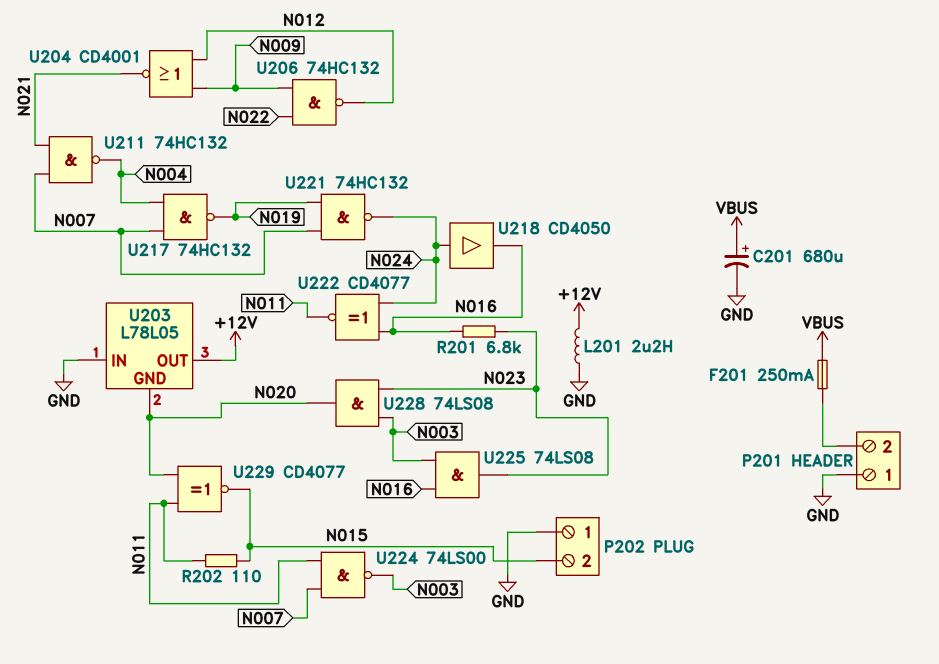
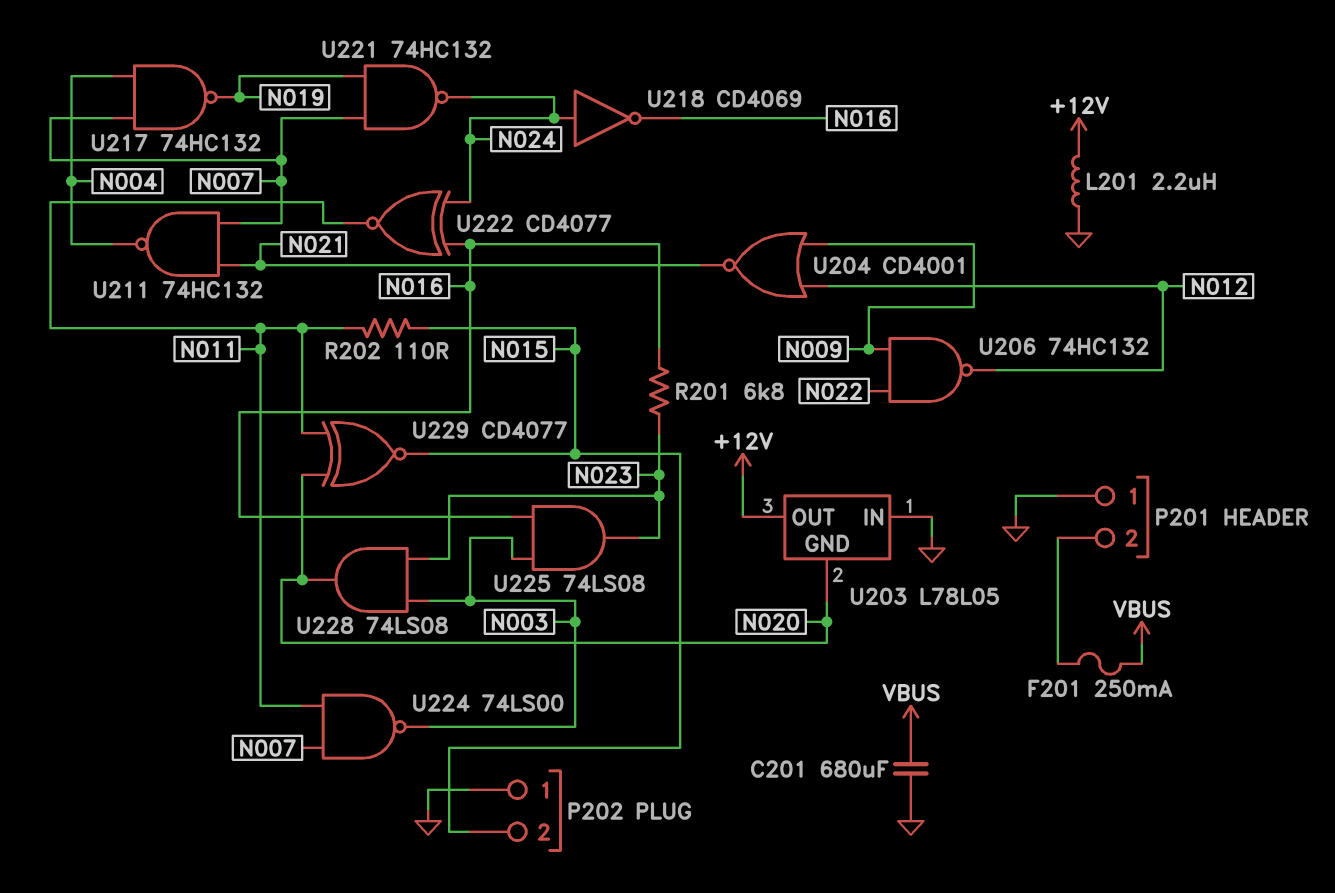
C201: 680uF (plus VBUS, minus GND) -> 680uF (GND, VBUS)
U218: buffer CD4050 (in N024, out N016) -> NOT CD4069 (in N024, out N016)

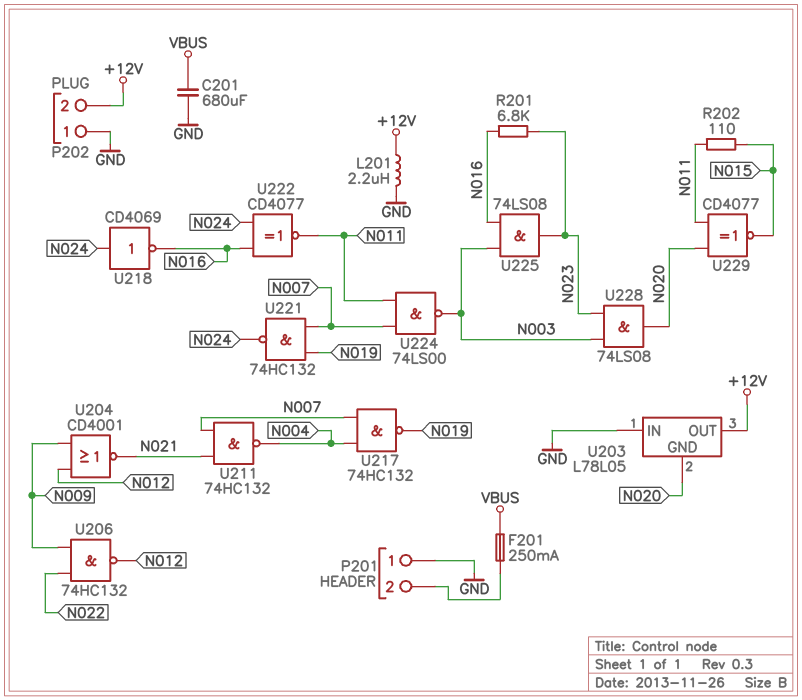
P202 pin 2: N015 -> +12V

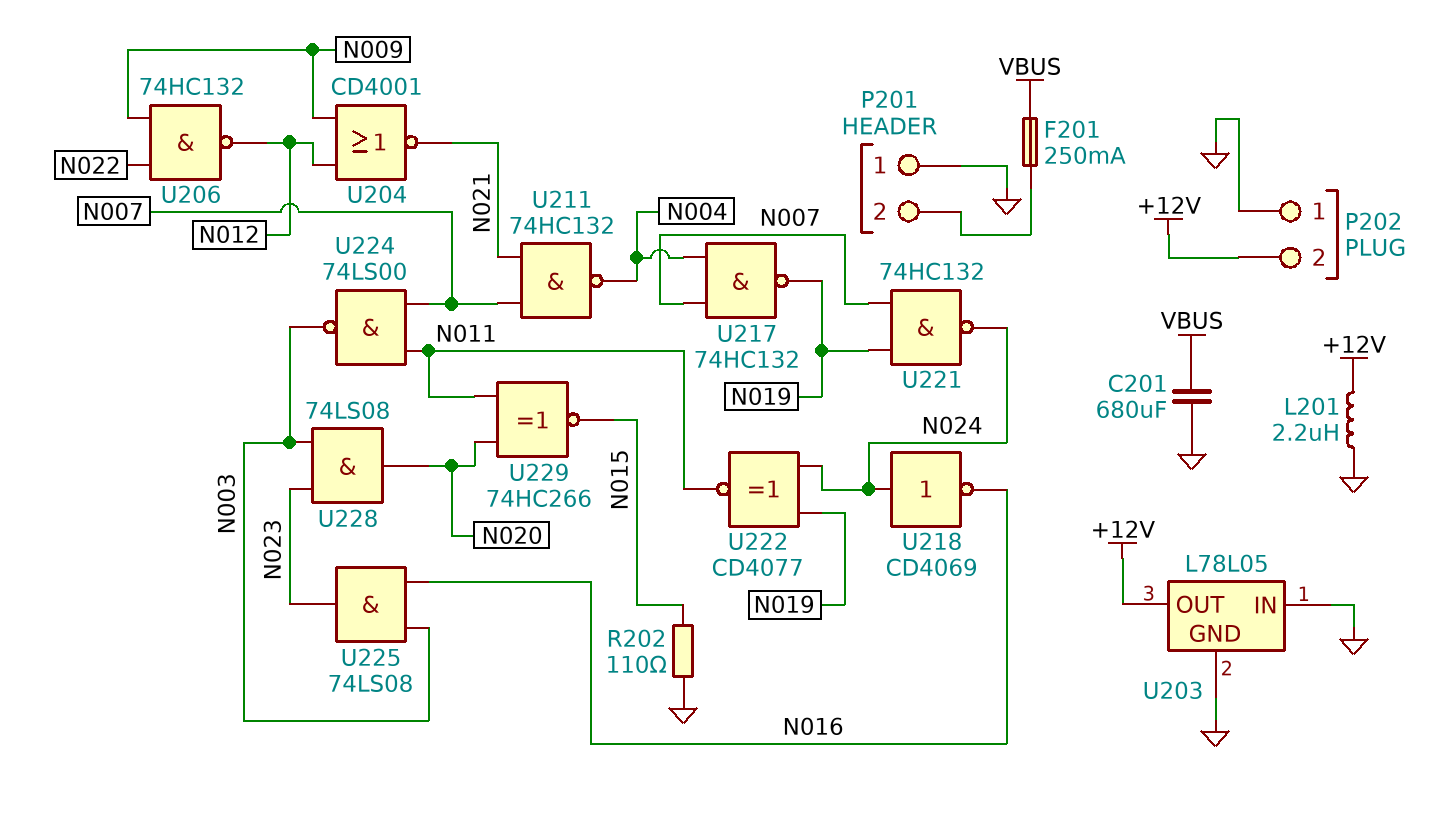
R201: 6.8k (N016, N023) -> none
R202: 110 (N011, N015) -> 110 (GND, N015)
U203 pin GND: N020 -> GND
U222: XNOR CD4077 (in N016, in N024, out N011) -> XNOR CD4077 (in N019, in N024, out N011)
U229: XNOR CD4077 (in N011, in N020, out N015) -> XNOR 74HC266 (in N011, in N020, out N015)

